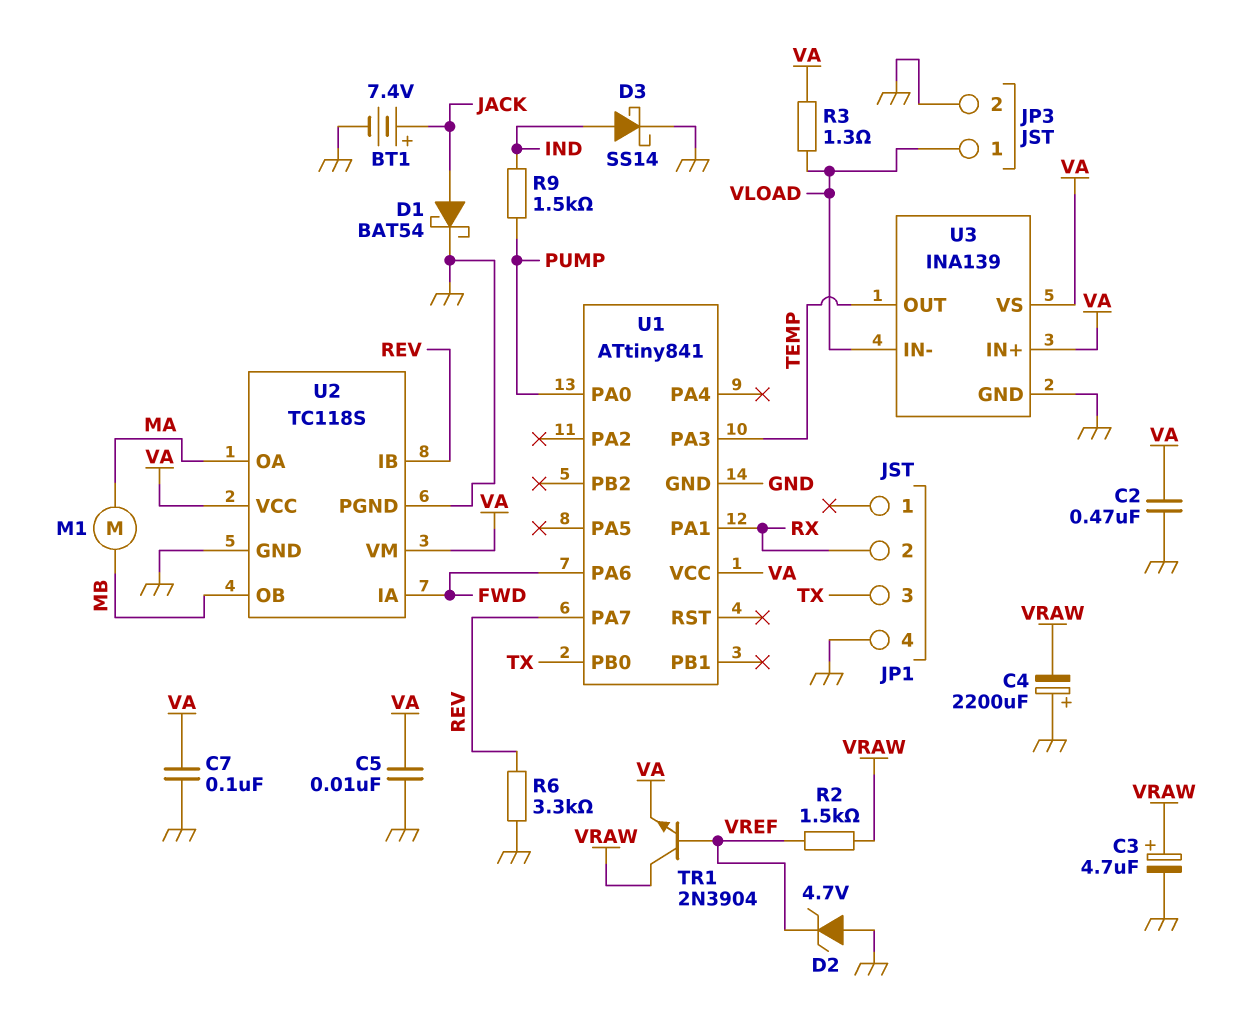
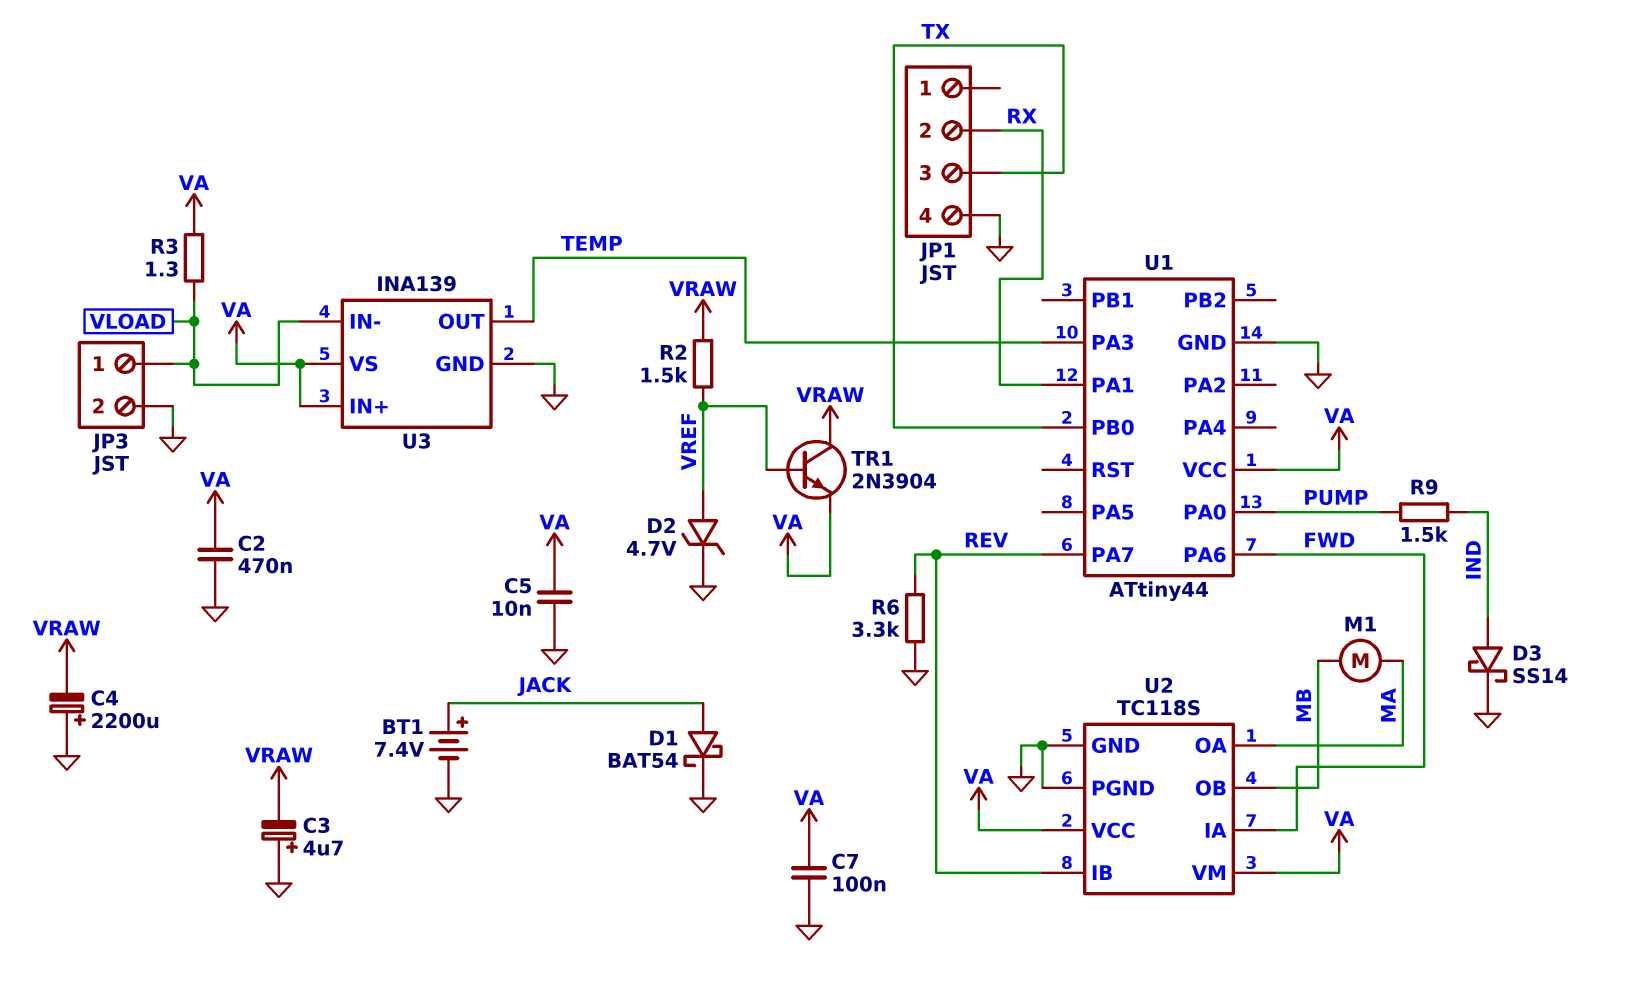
C3: 4.7uF (plus VRAW, minus GND) -> 4.7uF (plus GND, minus VRAW)
D2: zener 4.7V (A GND, K VREF) -> zener 4.7V (A VREF, K GND)
U1: ATtiny841 -> ATtiny44

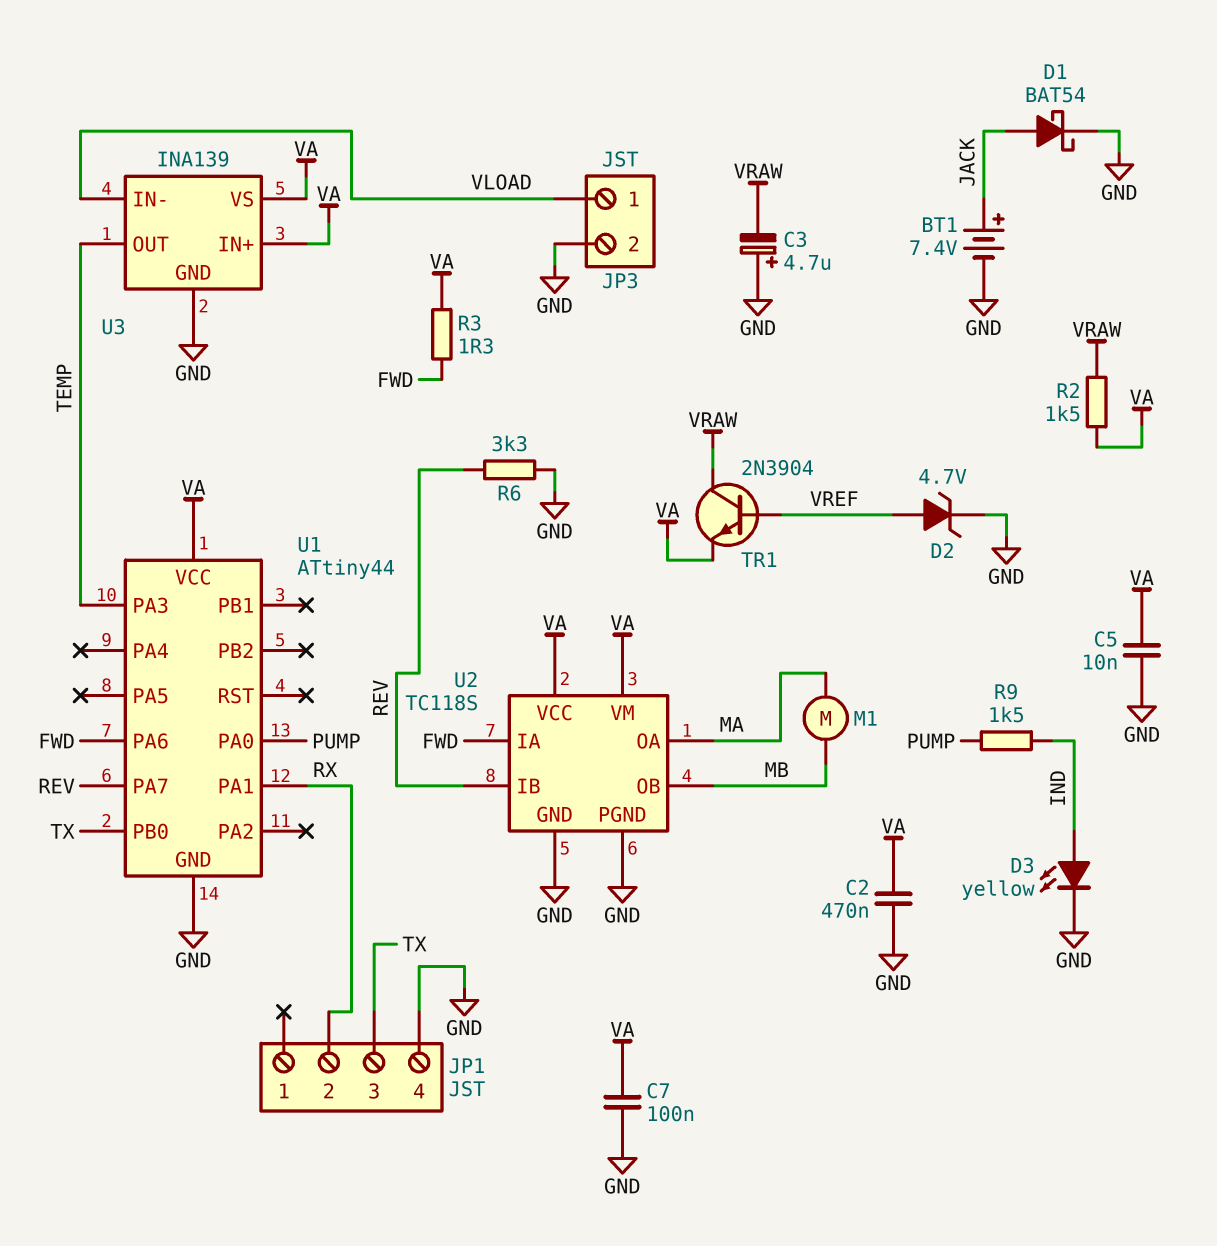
C4: 2200uF (plus GND, minus VRAW) -> none
D3: schottky SS14 (A IND, K GND) -> LED yellow (A IND, K GND)
R2: 1.5k (VRAW, VREF) -> 1.5k (VA, VRAW)
R3: 1.3 (VA, VLOAD) -> 1.3 (FWD, VA)

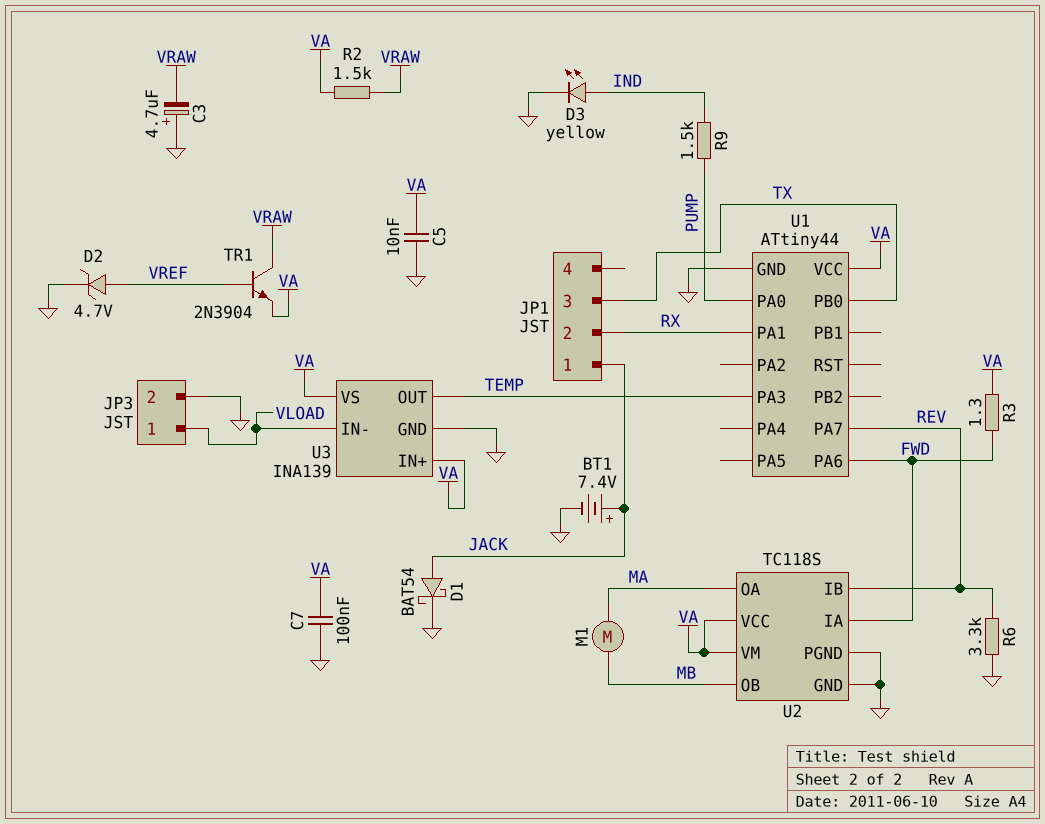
C2: 470nF (GND, VA) -> none
JP1 pin 1: none -> JACK
JP1 pin 4: GND -> none

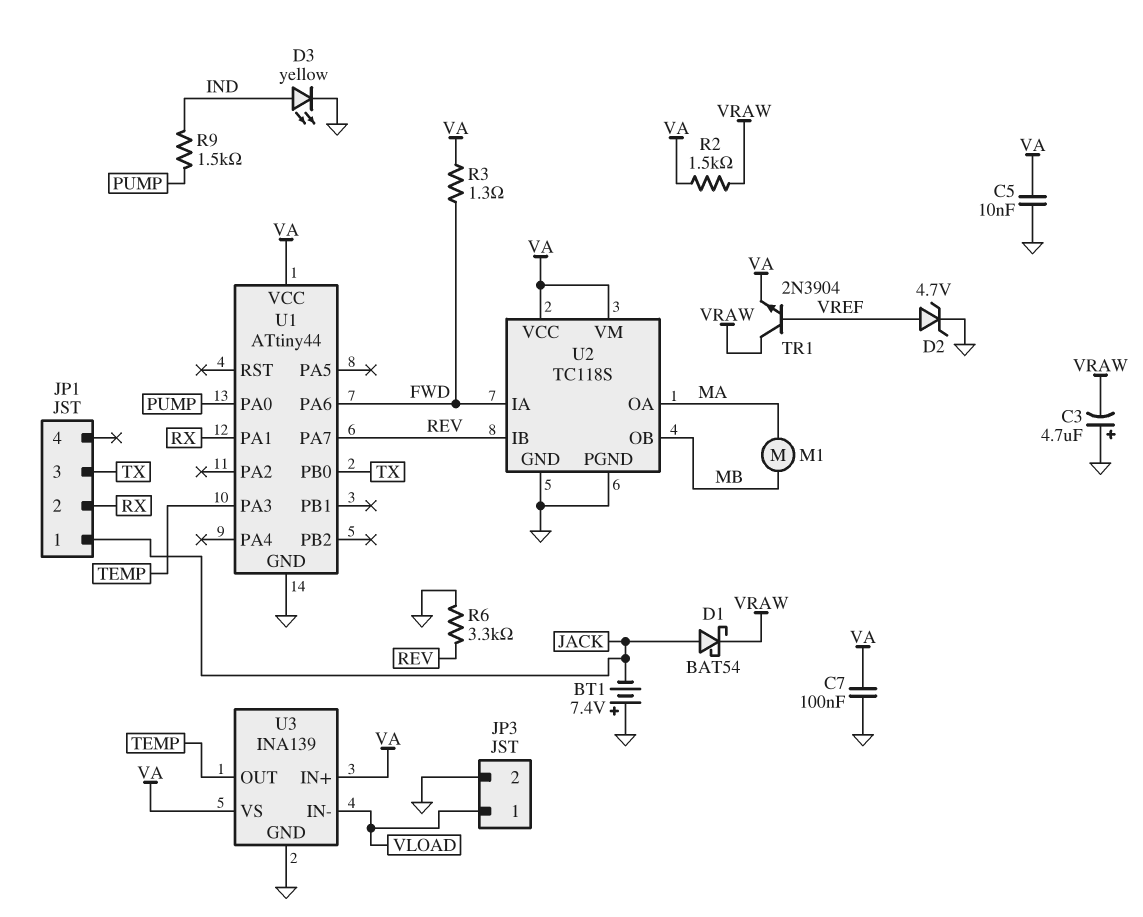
BT1: 7.4V (plus JACK, minus GND) -> 7.4V (plus GND, minus JACK)
D1: schottky BAT54 (A JACK, K GND) -> schottky BAT54 (A JACK, K VRAW)

